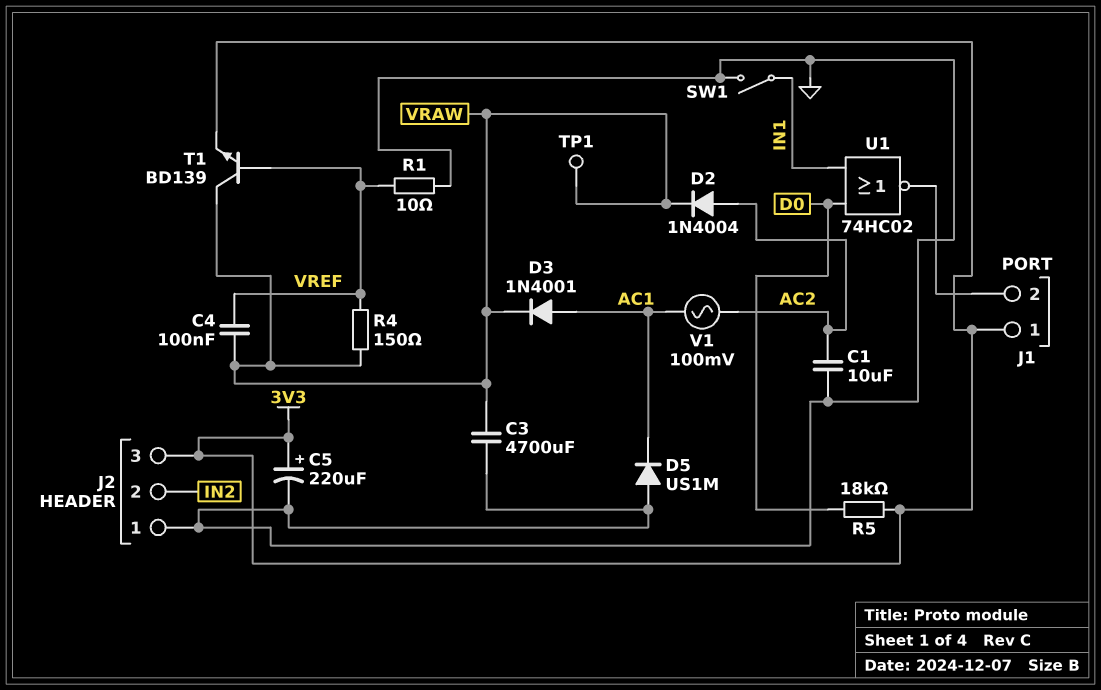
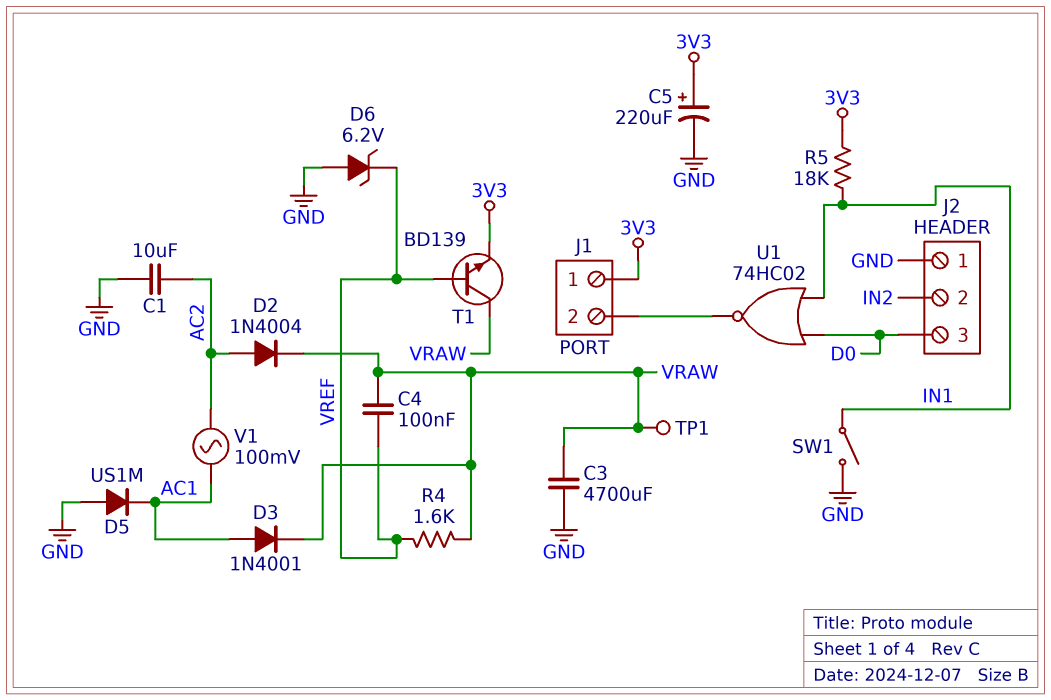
D6: none -> zener 6.2V (A GND, K VREF)
J2 pin 3: 3V3 -> D0
R1: 10 (GND, VREF) -> none
R4: 150 (VRAW, VREF) -> 1.6k (VRAW, VREF)
R5: 18k (3V3, D0) -> 18k (3V3, IN1)

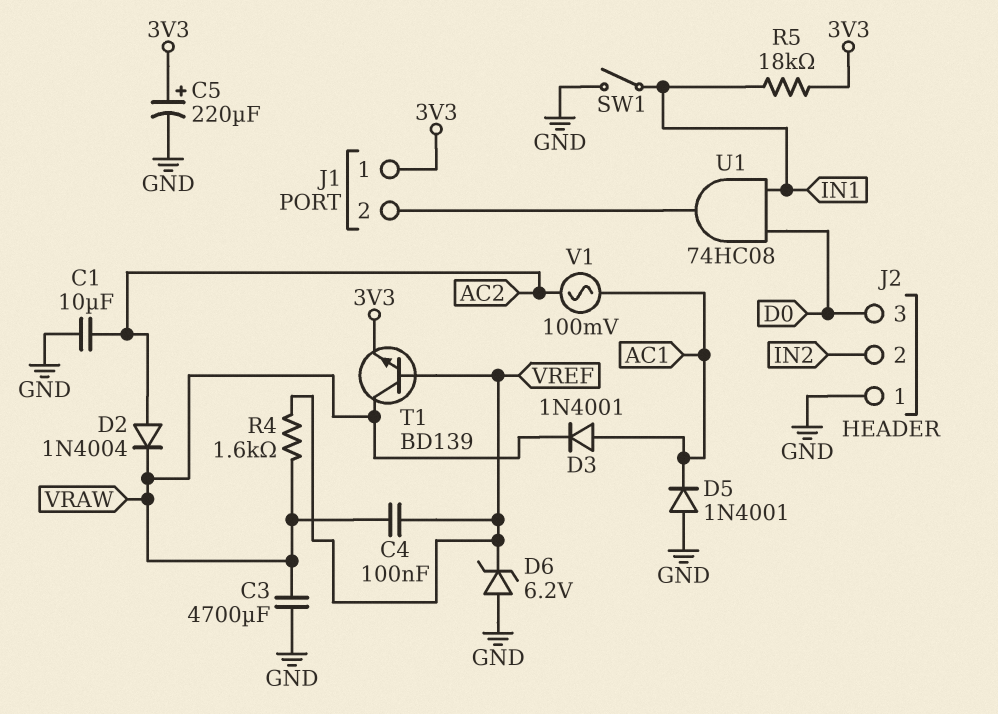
D5: diode US1M (A GND, K AC1) -> diode 1N4001 (A GND, K AC1)
TP1: test point (VRAW) -> none
U1: NOR 74HC02 (in D0, in IN1, out J1/2) -> AND 74HC08 (in D0, in IN1, out J1/2)

